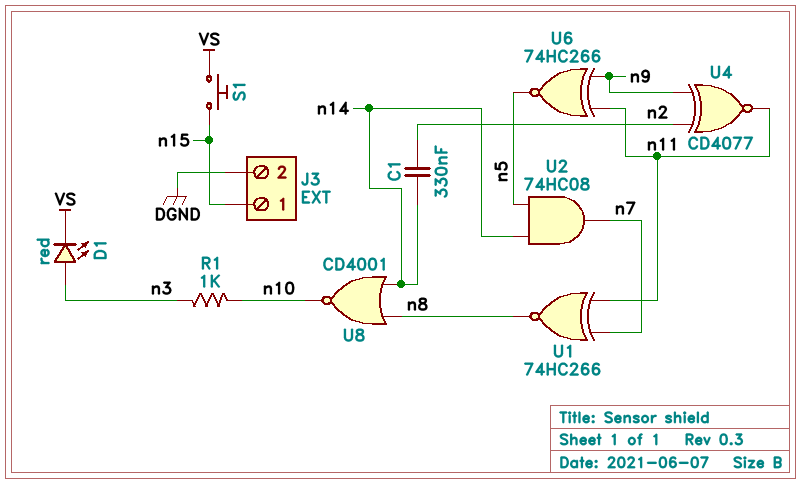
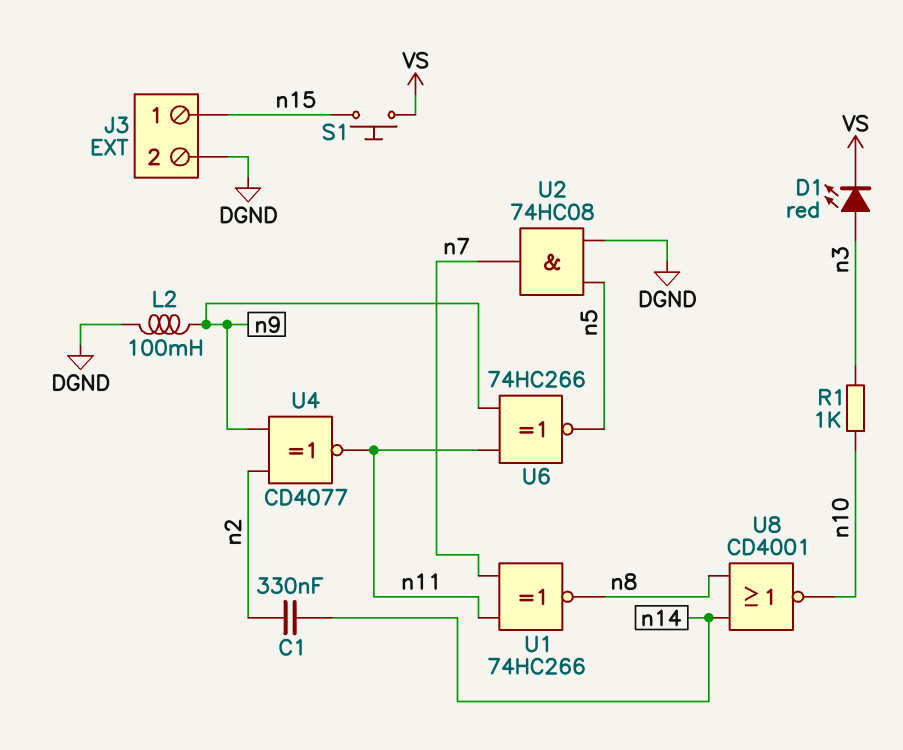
L2: none -> 100mH (DGND, n9)
U2: AND 74HC08 (in n5, in n14, out n7) -> AND 74HC08 (in DGND, in n5, out n7)

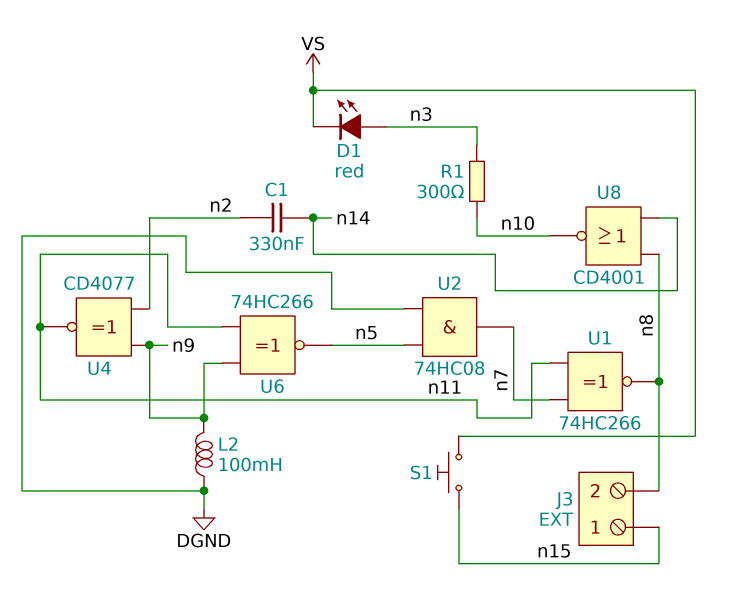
J3 pin 2: DGND -> n8
R1: 1k (n3, n10) -> 300 (n3, n10)

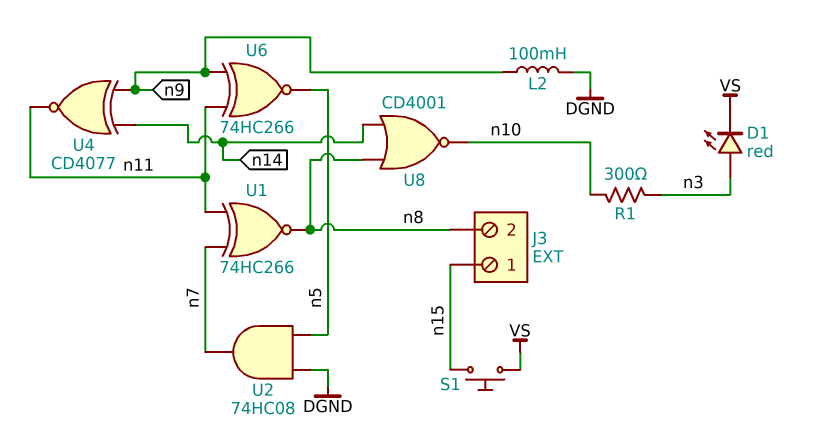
C1: 330nF (n2, n14) -> none
U4: XNOR CD4077 (in n2, in n9, out n11) -> XNOR CD4077 (in n9, in n14, out n11)

